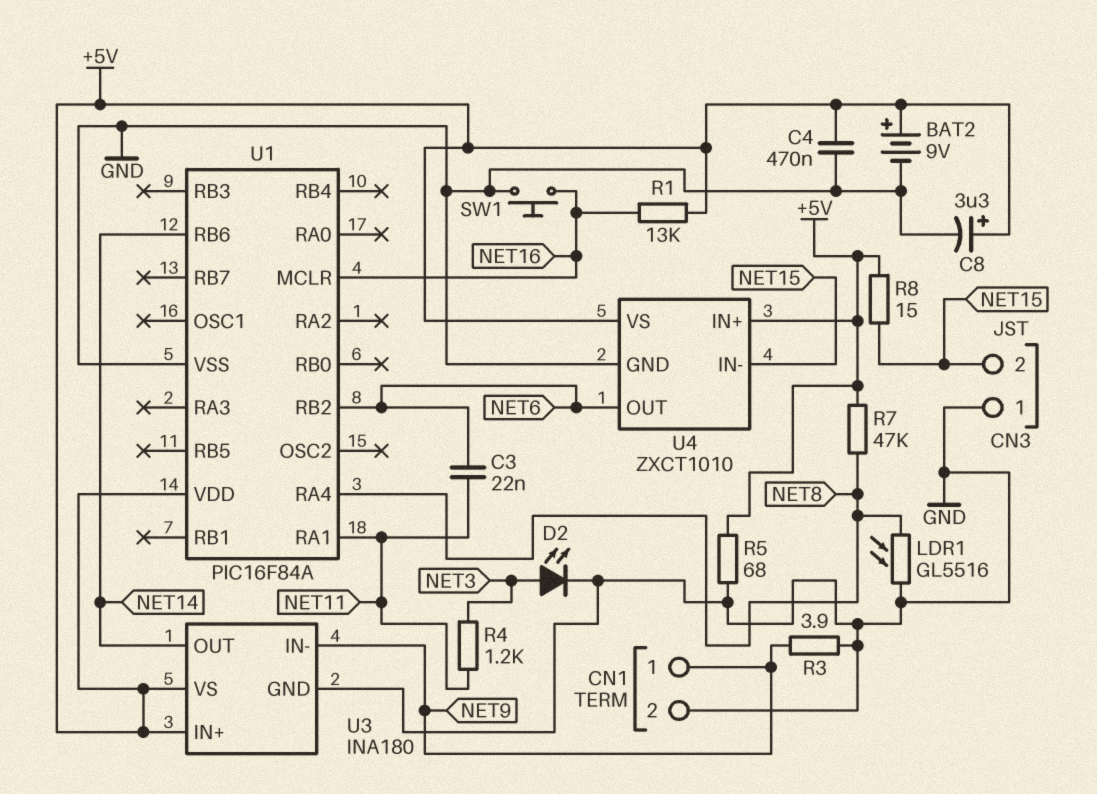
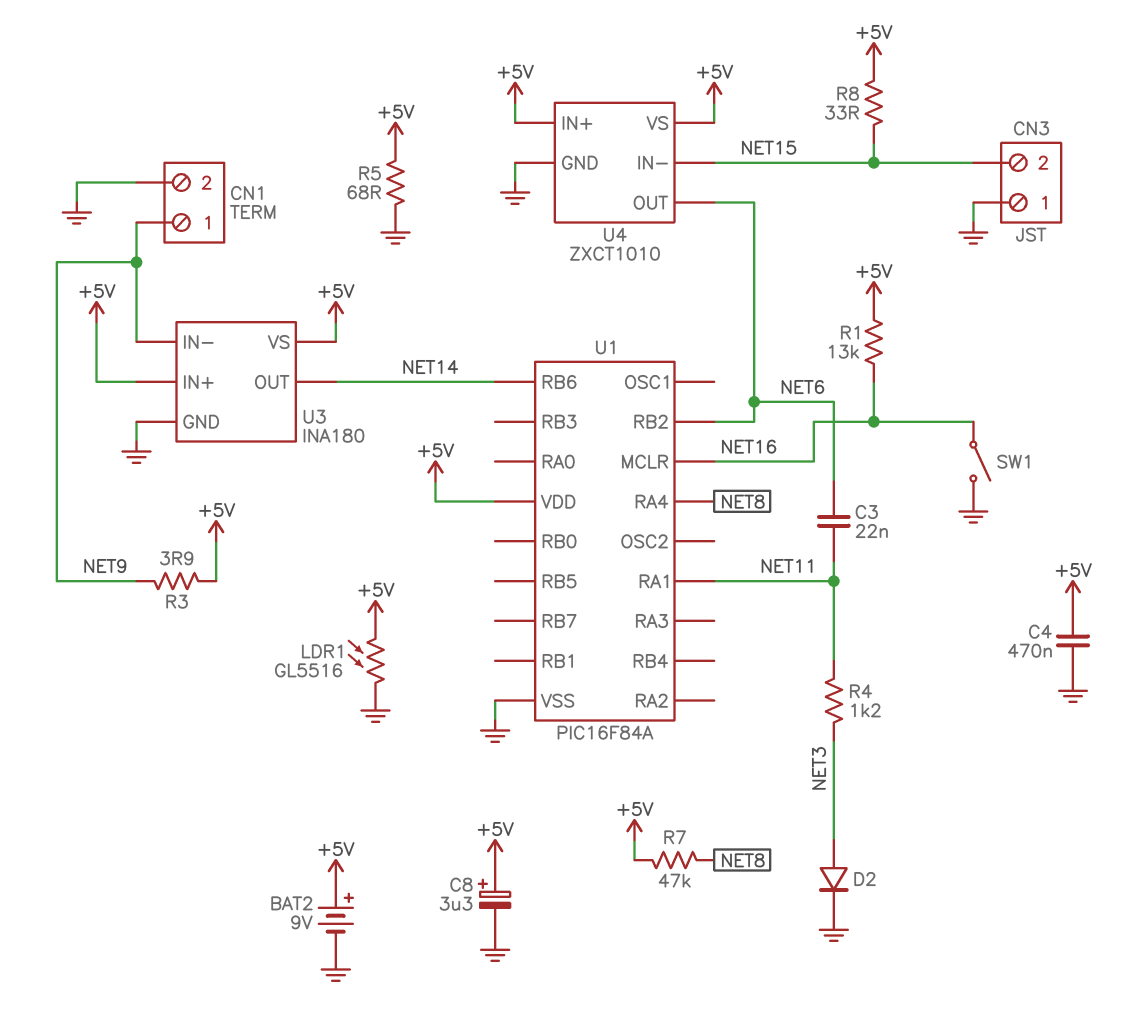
D2: LED (A NET3, K GND) -> diode (A NET3, K GND)
LDR1: GL5516 (GND, NET8) -> GL5516 (+5V, GND)
R3: 3.9 (GND, NET9) -> 3.9 (+5V, NET9)
R8: 15 (+5V, NET15) -> 33 (+5V, NET15)
SW1: button (GND, NET16) -> switch (GND, NET16)

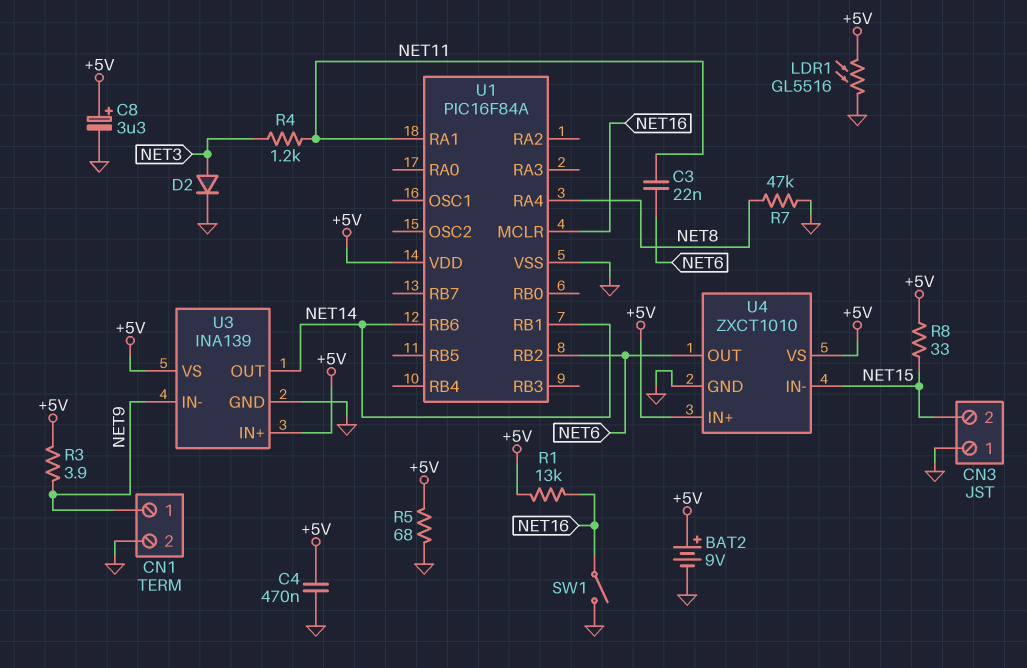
R7: 47k (+5V, NET8) -> 47k (GND, NET8)
U1 pin RB1: none -> NET14
U3: INA180 -> INA139

